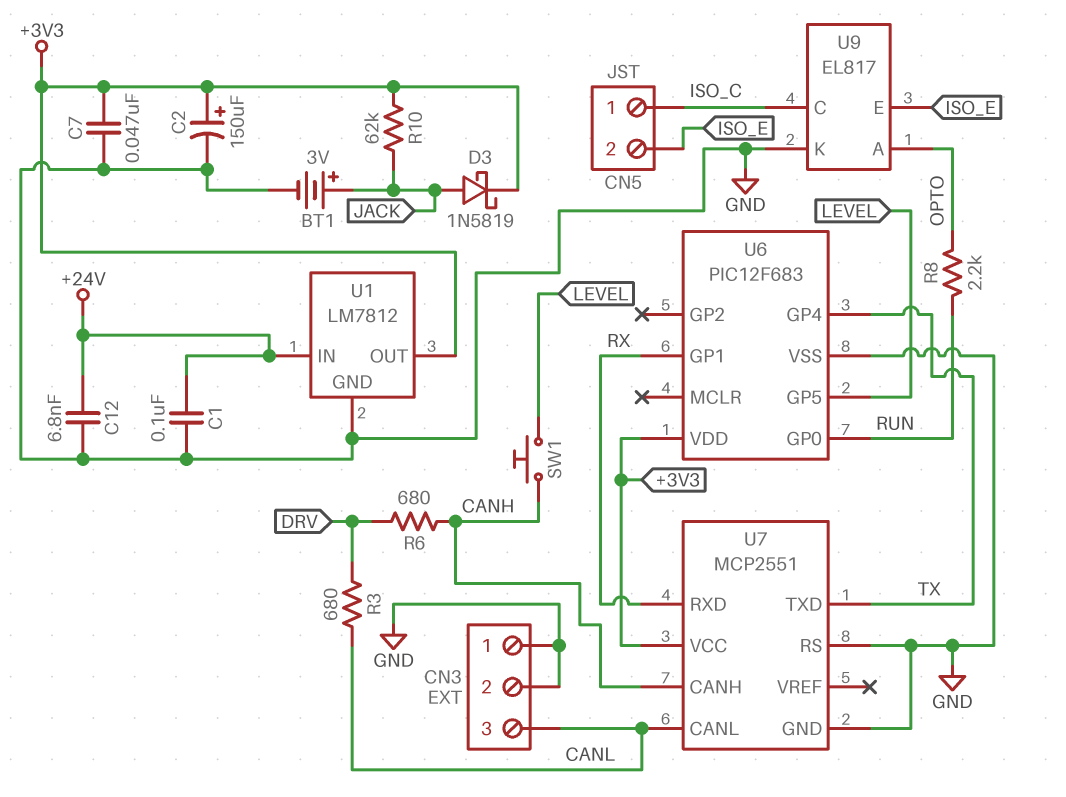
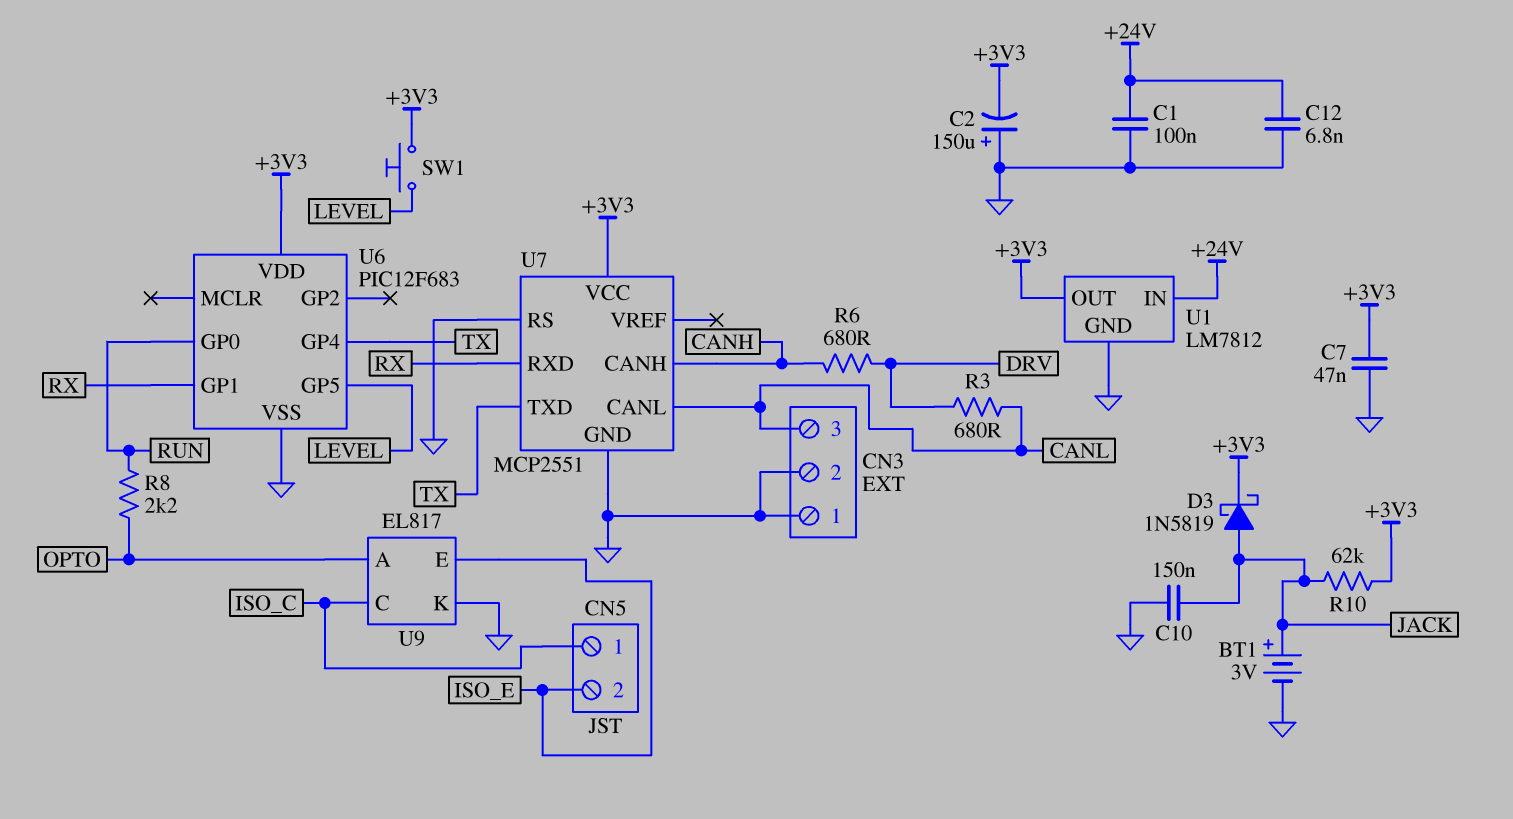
C2: 150uF (plus +3V3, minus GND) -> 150uF (plus GND, minus +3V3)
C10: none -> 150nF (GND, JACK)
SW1: button (CANH, LEVEL) -> button (+3V3, LEVEL)

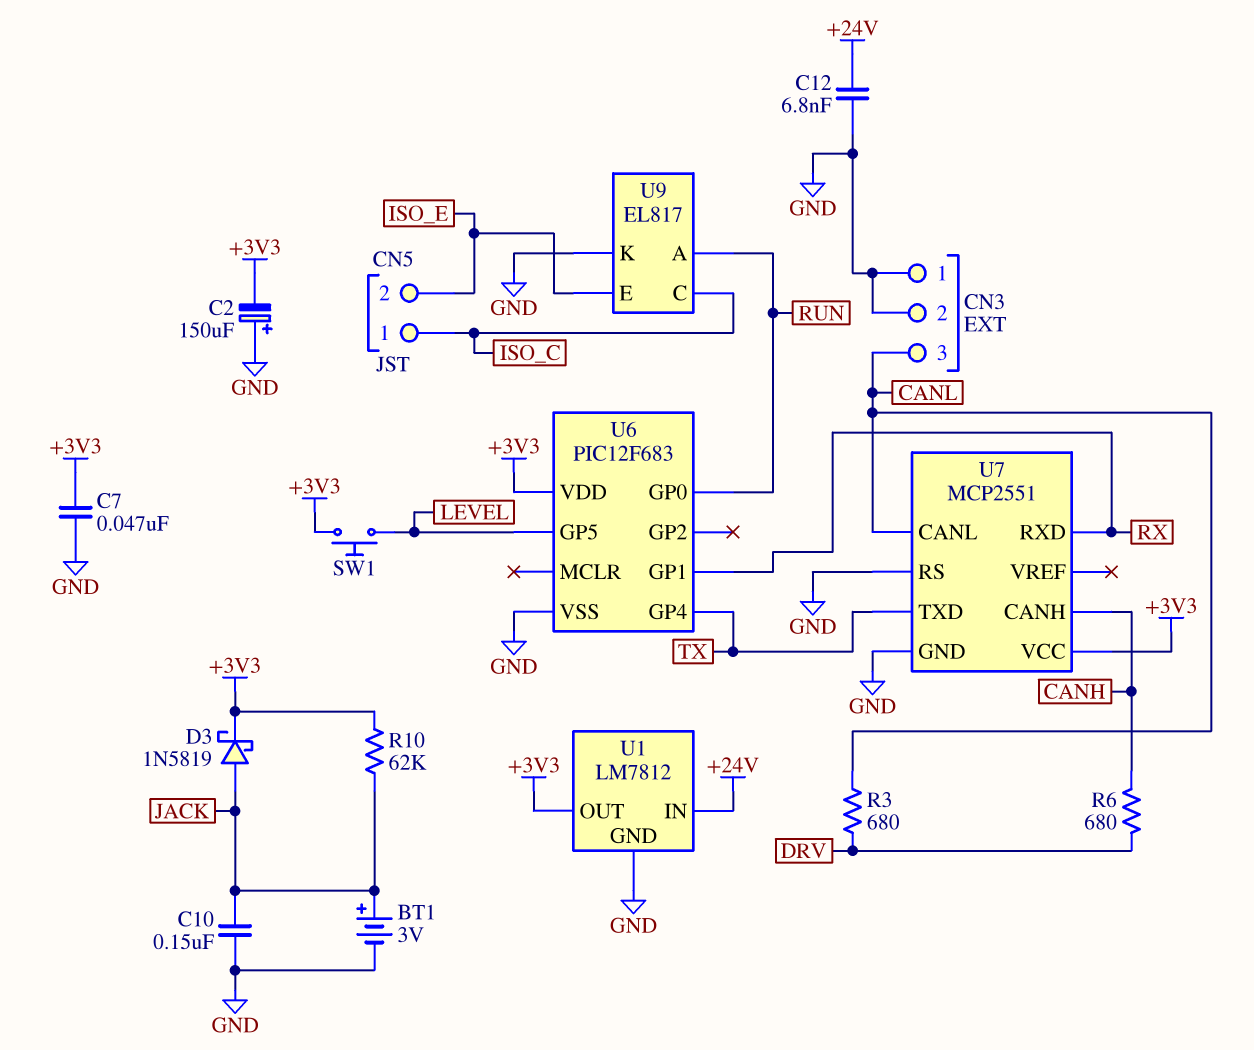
C1: 100nF (+24V, GND) -> none
R8: 2.2k (OPTO, RUN) -> none
U9 pin A: OPTO -> RUN

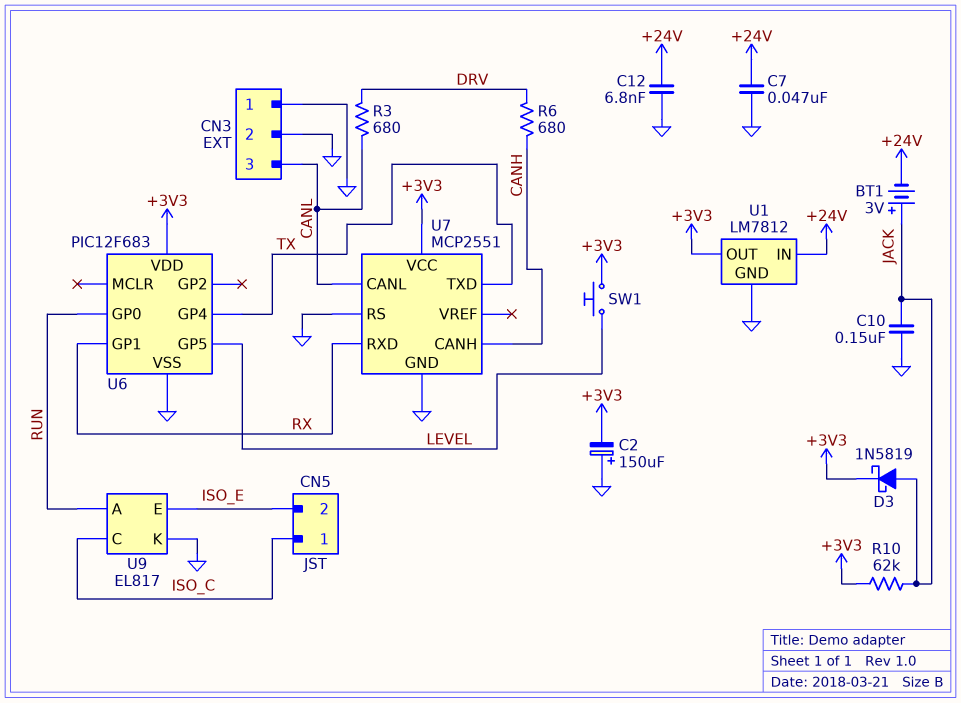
BT1: 3V (plus JACK, minus GND) -> 3V (plus JACK, minus +24V)
C7: 47nF (+3V3, GND) -> 47nF (+24V, GND)

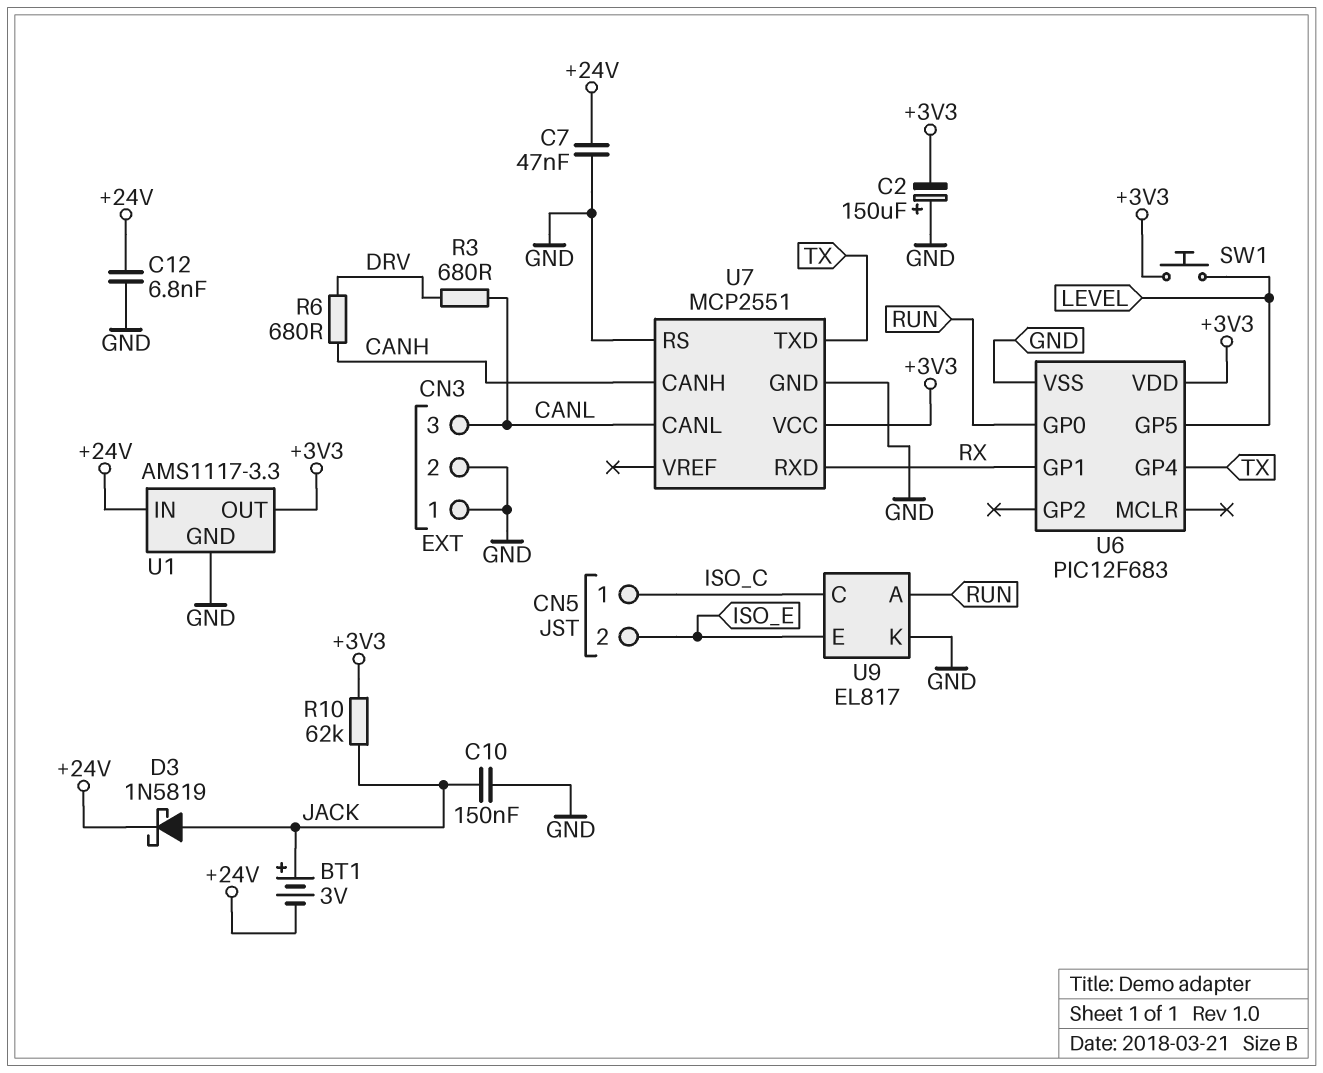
D3: schottky 1N5819 (A JACK, K +3V3) -> schottky 1N5819 (A JACK, K +24V)
U1: LM7812 -> AMS1117-3.3

